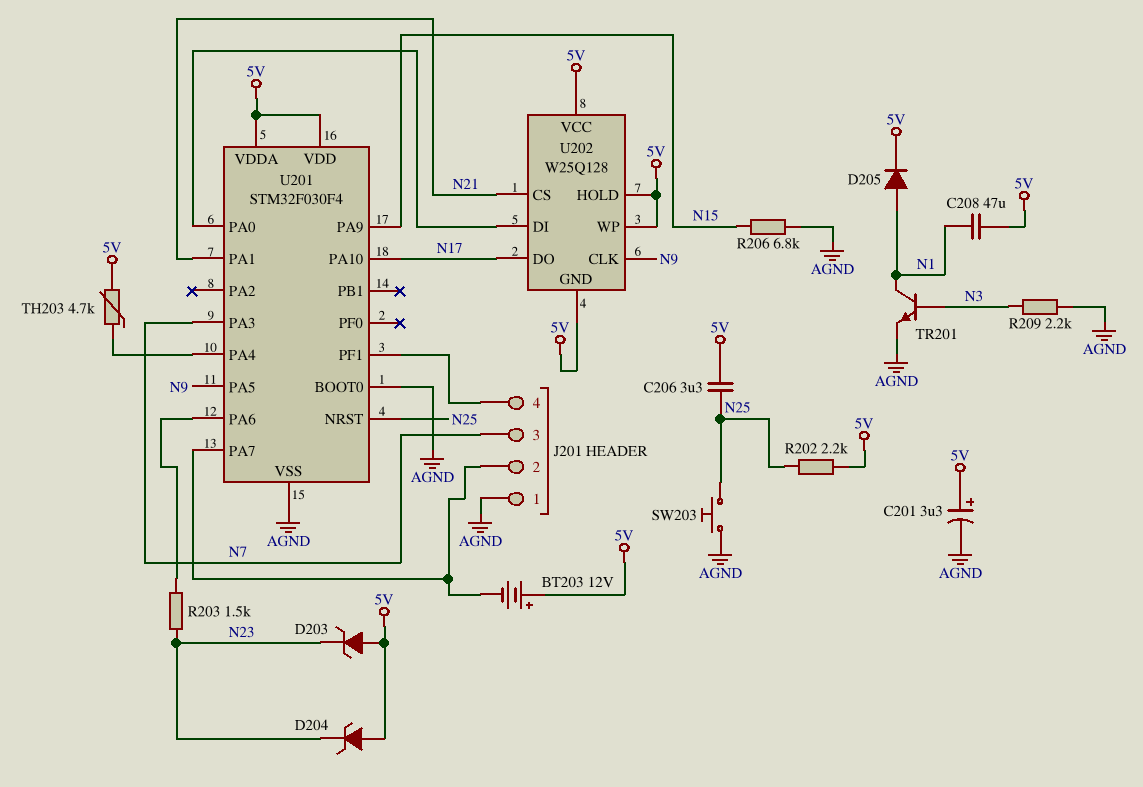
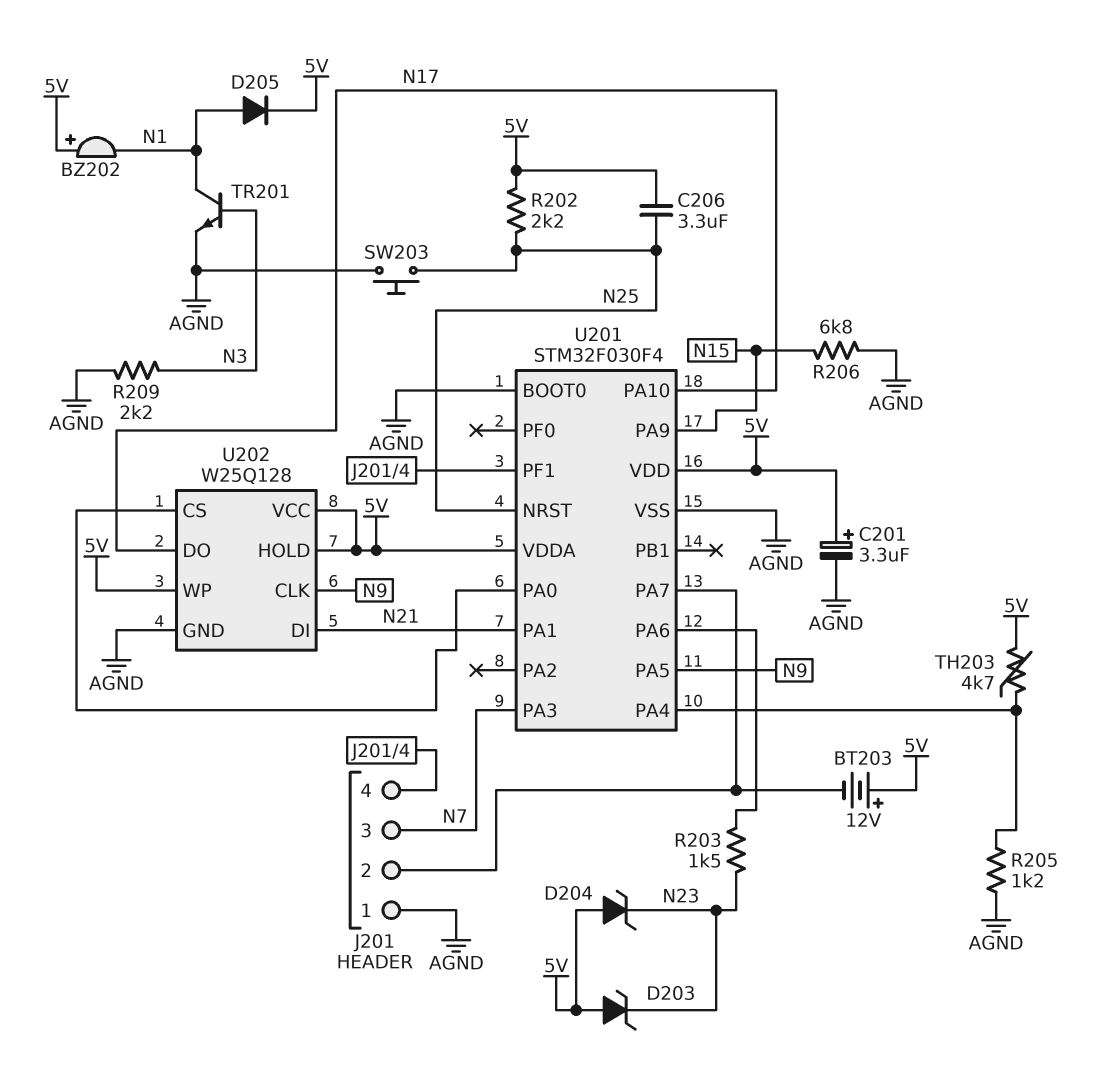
BZ202: none -> buzzer (plus 5V, minus N1)
C208: 47uF (5V, N1) -> none
R205: none -> 1.2k (AGND, U201/PA4)
U202 pin CS: N21 -> U201/PA0
U202 pin DI: U201/PA0 -> N21
U202 pin GND: 5V -> AGND

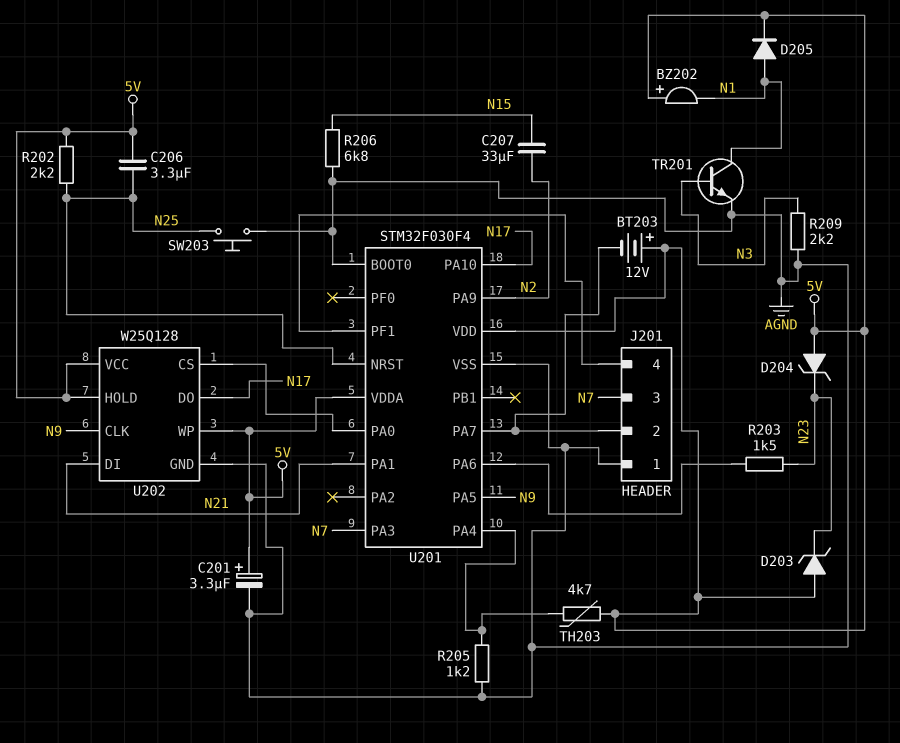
C207: none -> 33uF (N2, N15)
U201 pin PA9: N15 -> N2

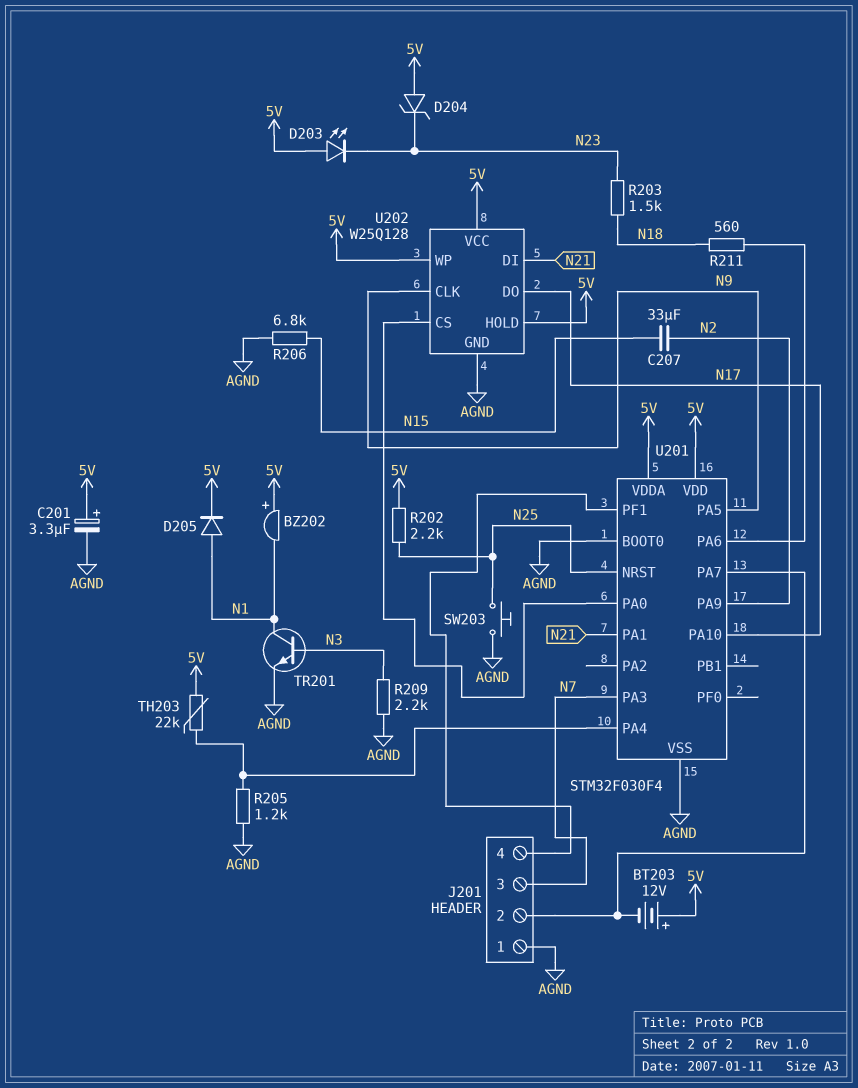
C206: 3.3uF (5V, N25) -> none
D203: zener (A 5V, K N23) -> LED (A 5V, K N23)
R203: 1.5k (N23, U201/PA6) -> 1.5k (N18, N23)
R211: none -> 560 (N18, U201/PA6)
TH203: 4.7k (5V, U201/PA4) -> 22k (5V, U201/PA4)

